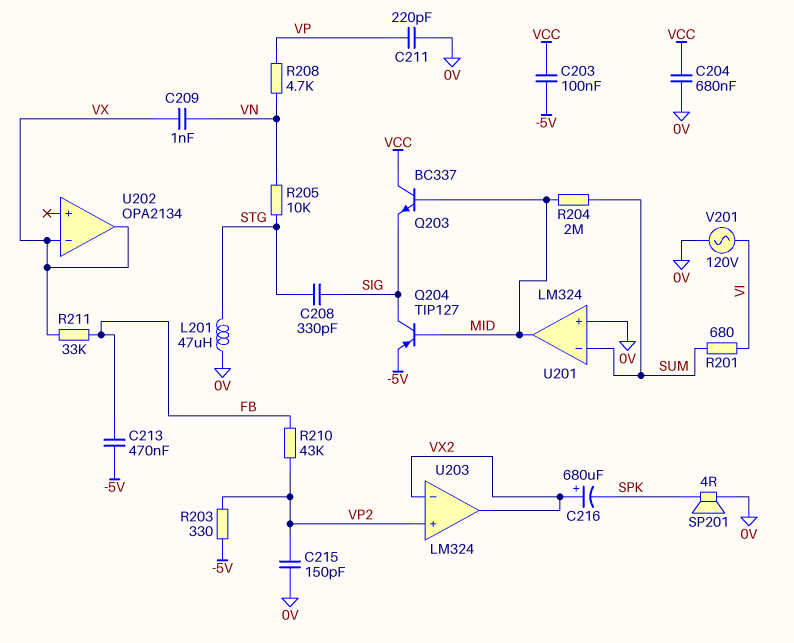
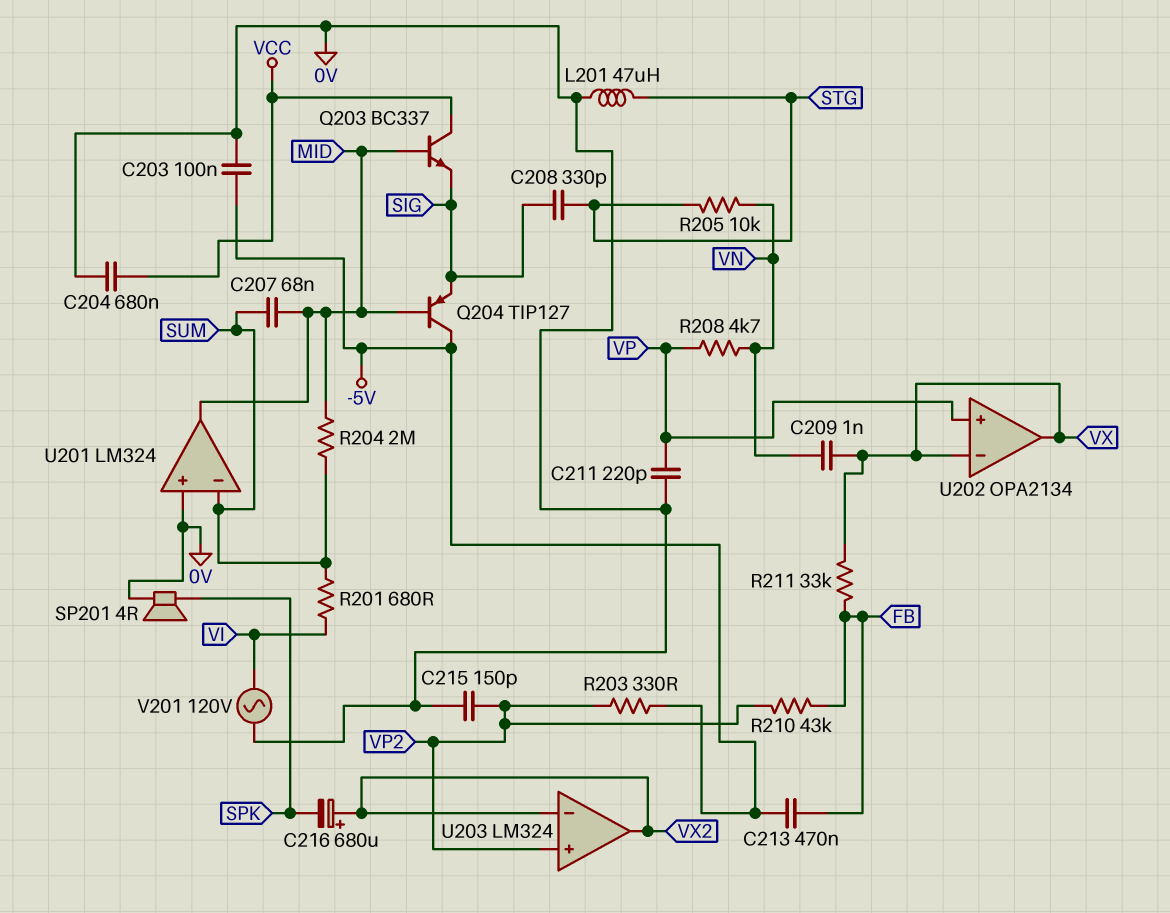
C203: 100nF (-5V, VCC) -> 100nF (-5V, 0V)
C207: none -> 68nF (MID, SUM)
Q204: PNP TIP127 (B MID, C SIG, E -5V) -> PNP TIP127 (B MID, C -5V, E SIG)
U202 pin in+: none -> VP

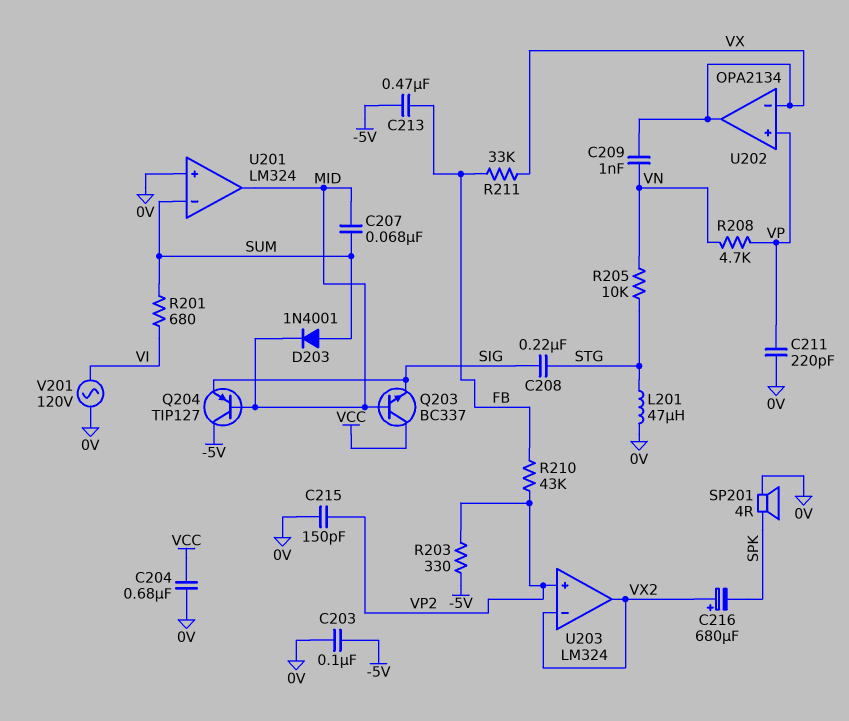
C208: 330pF (SIG, STG) -> 220nF (SIG, STG)
D203: none -> diode 1N4001 (A SUM, K MID)
R204: 2M (MID, SUM) -> none

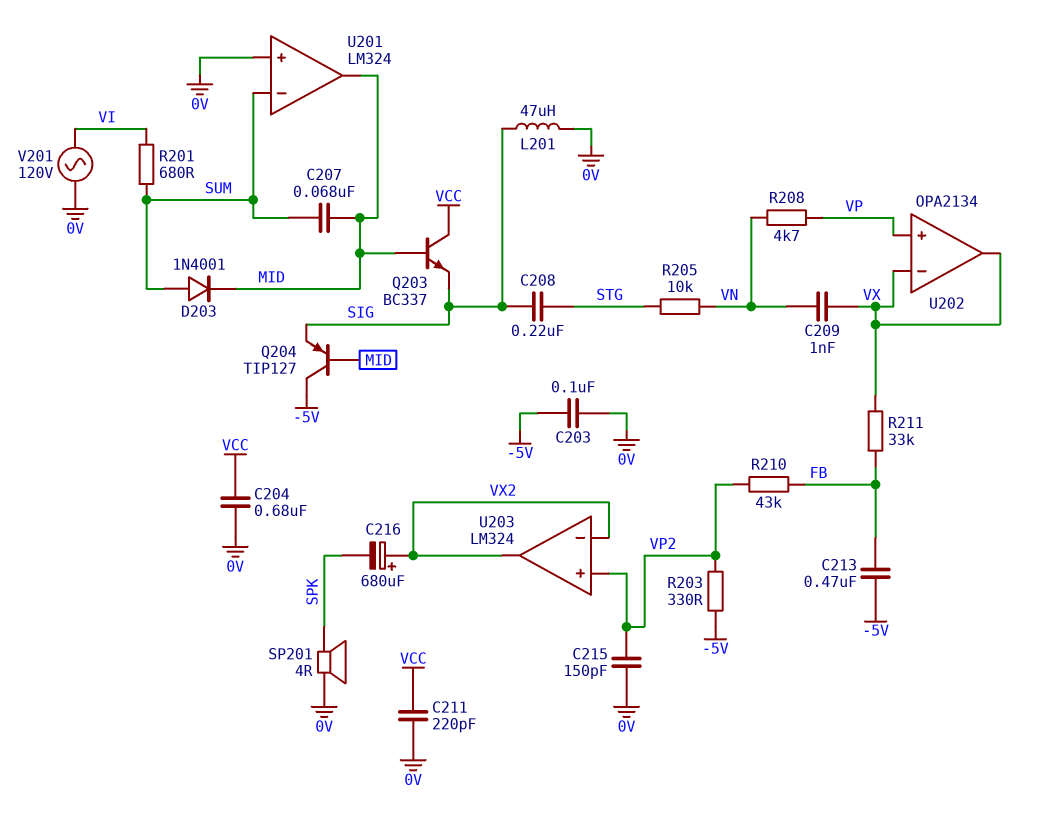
C211: 220pF (0V, VP) -> 220pF (0V, VCC)
L201: 47uH (0V, STG) -> 47uH (0V, SIG)

